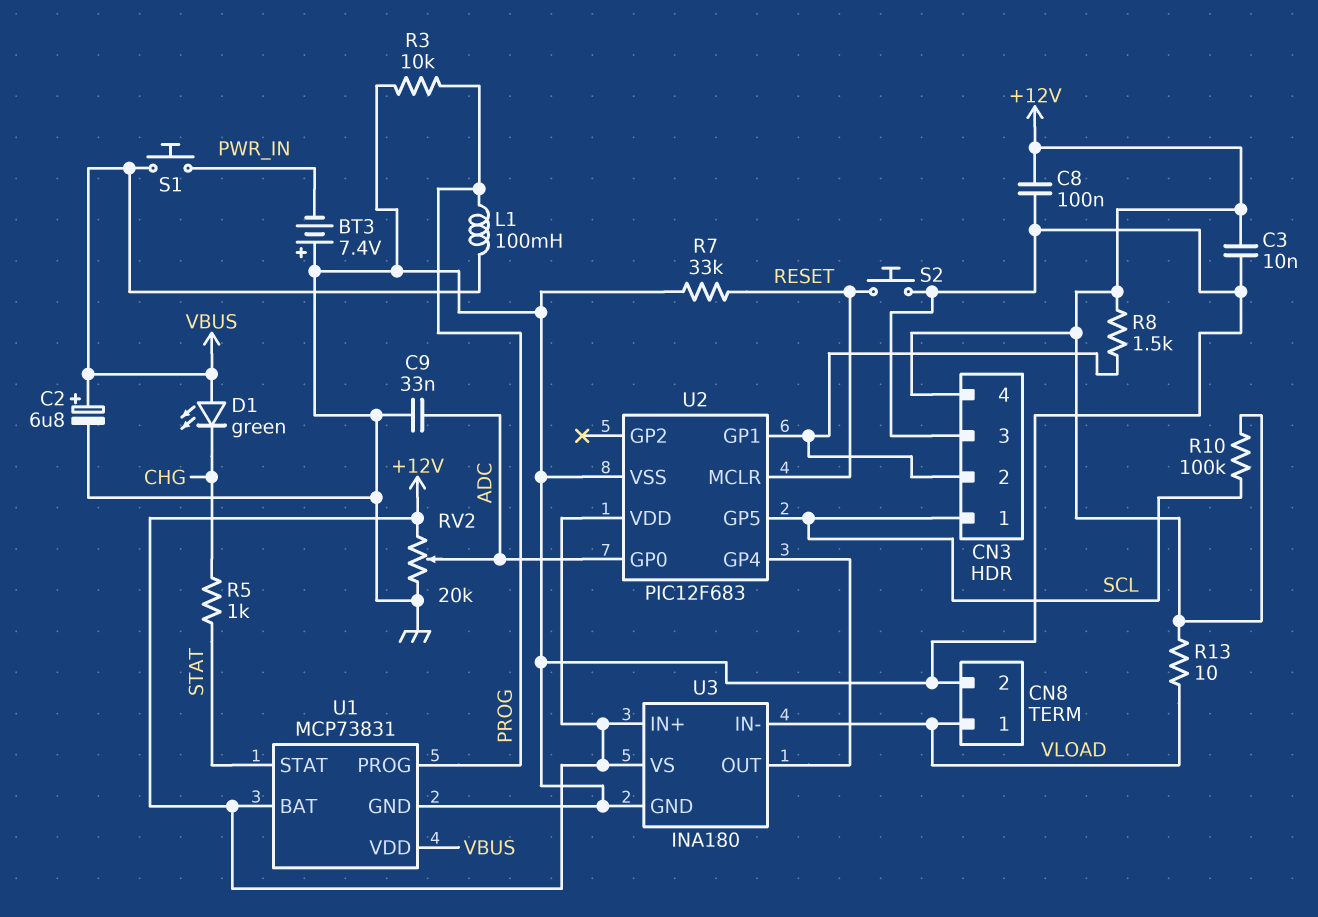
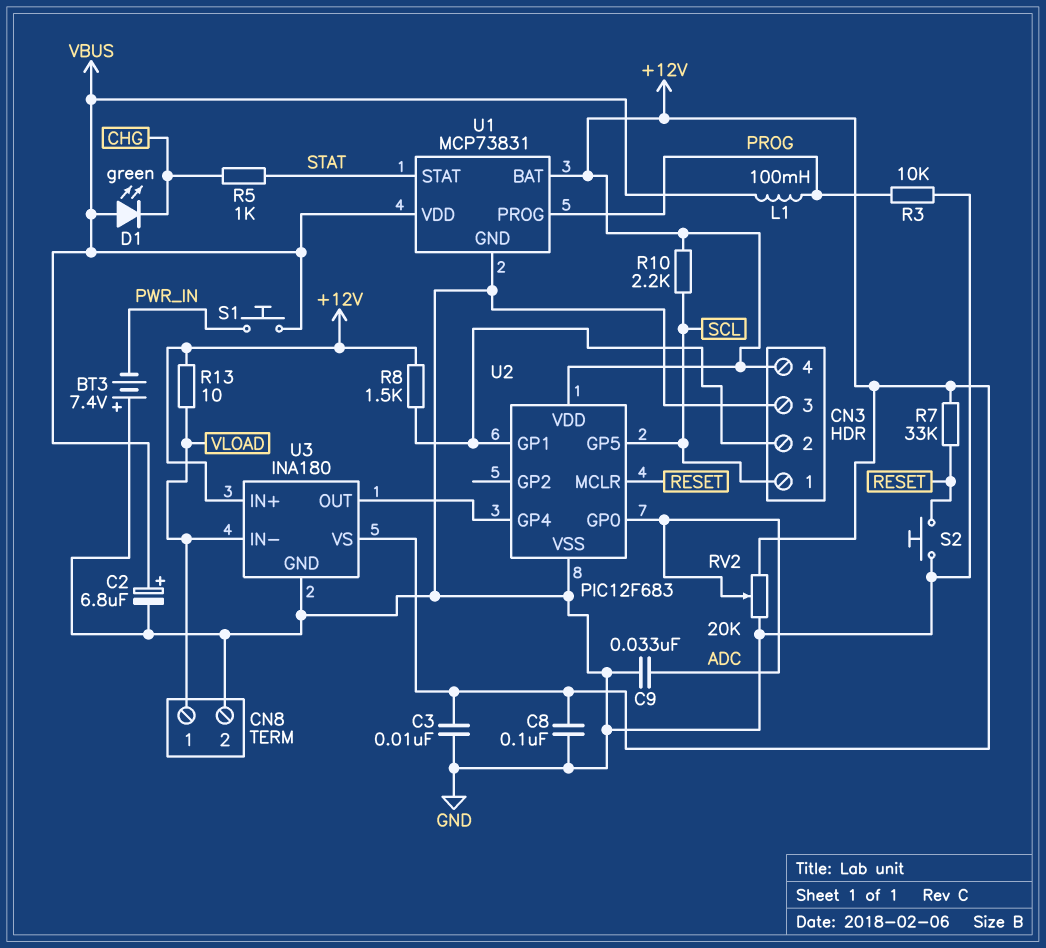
R7: 33k (GND, RESET) -> 33k (+12V, RESET)
R10: 100k (+12V, SCL) -> 2.2k (+12V, SCL)

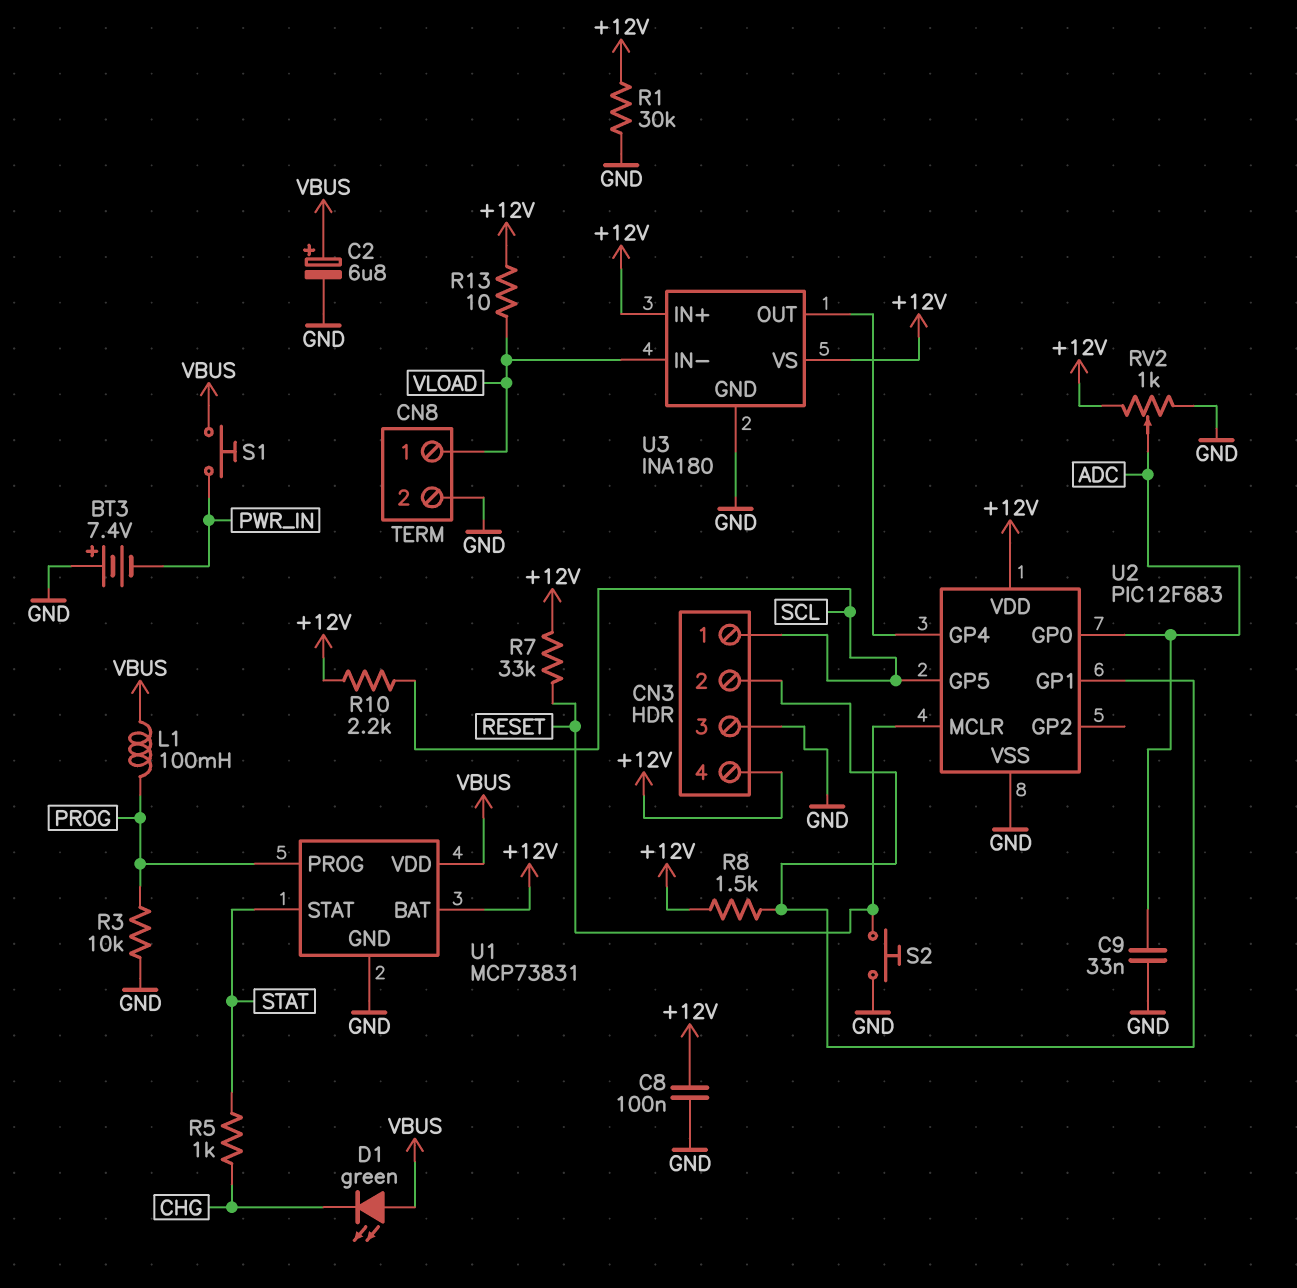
C3: 10nF (+12V, GND) -> none
R1: none -> 30k (+12V, GND)
RV2: 20k (+12V, GND, wiper ADC) -> 1k (+12V, GND, wiper ADC)

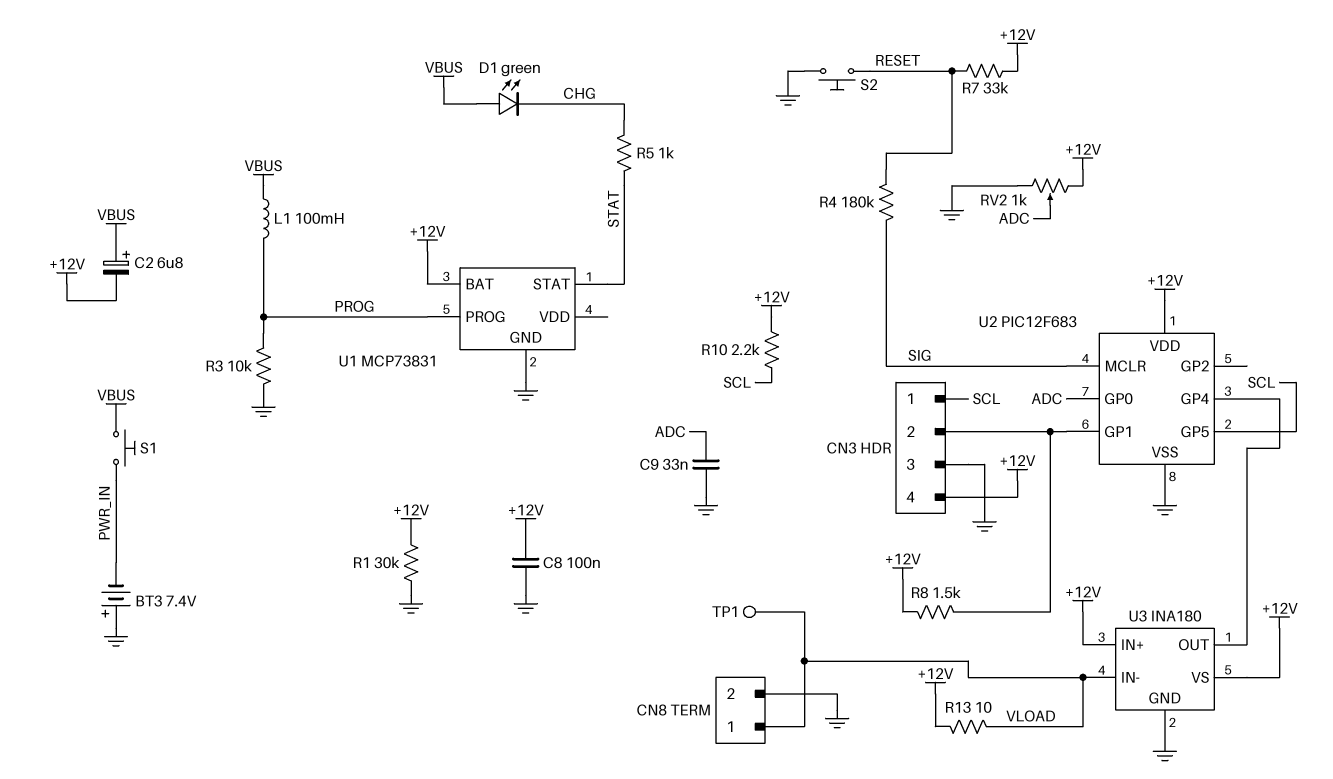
C2: 6.8uF (plus VBUS, minus GND) -> 6.8uF (plus VBUS, minus +12V)
R4: none -> 180k (RESET, SIG)
TP1: none -> test point (VLOAD)
U1 pin VDD: VBUS -> none
U2 pin MCLR: RESET -> SIG

